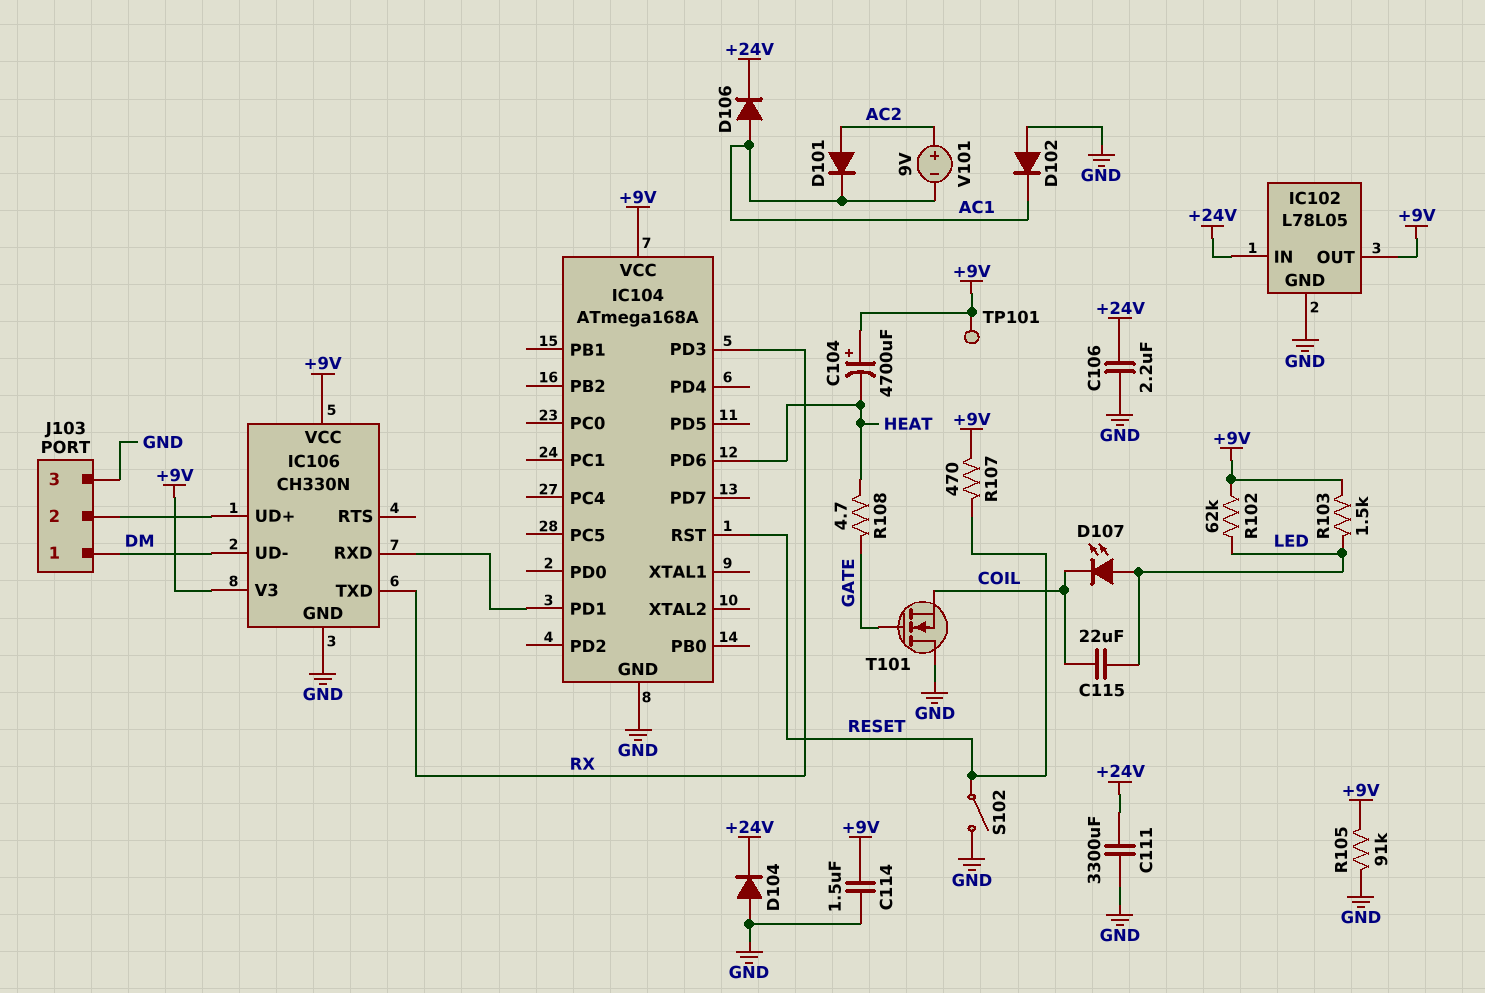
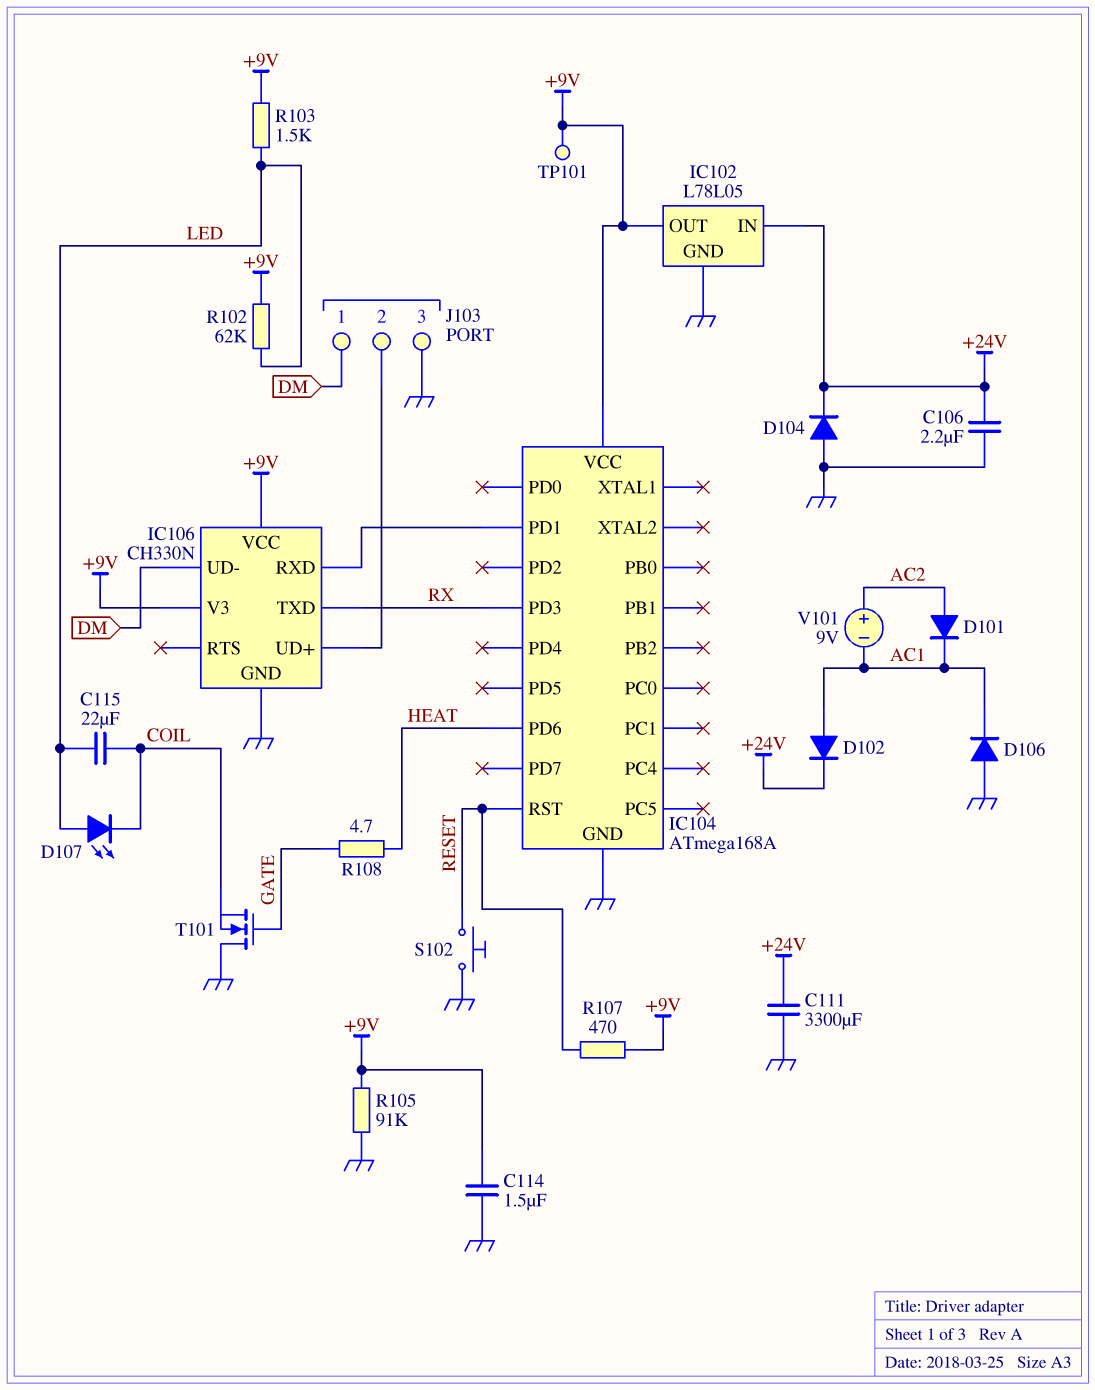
C104: 4700uF (plus +9V, minus HEAT) -> none
D102: diode (A GND, K AC1) -> diode (A AC1, K +24V)
D106: diode (A AC1, K +24V) -> diode (A GND, K AC1)
S102: switch (GND, RESET) -> button (GND, RESET)

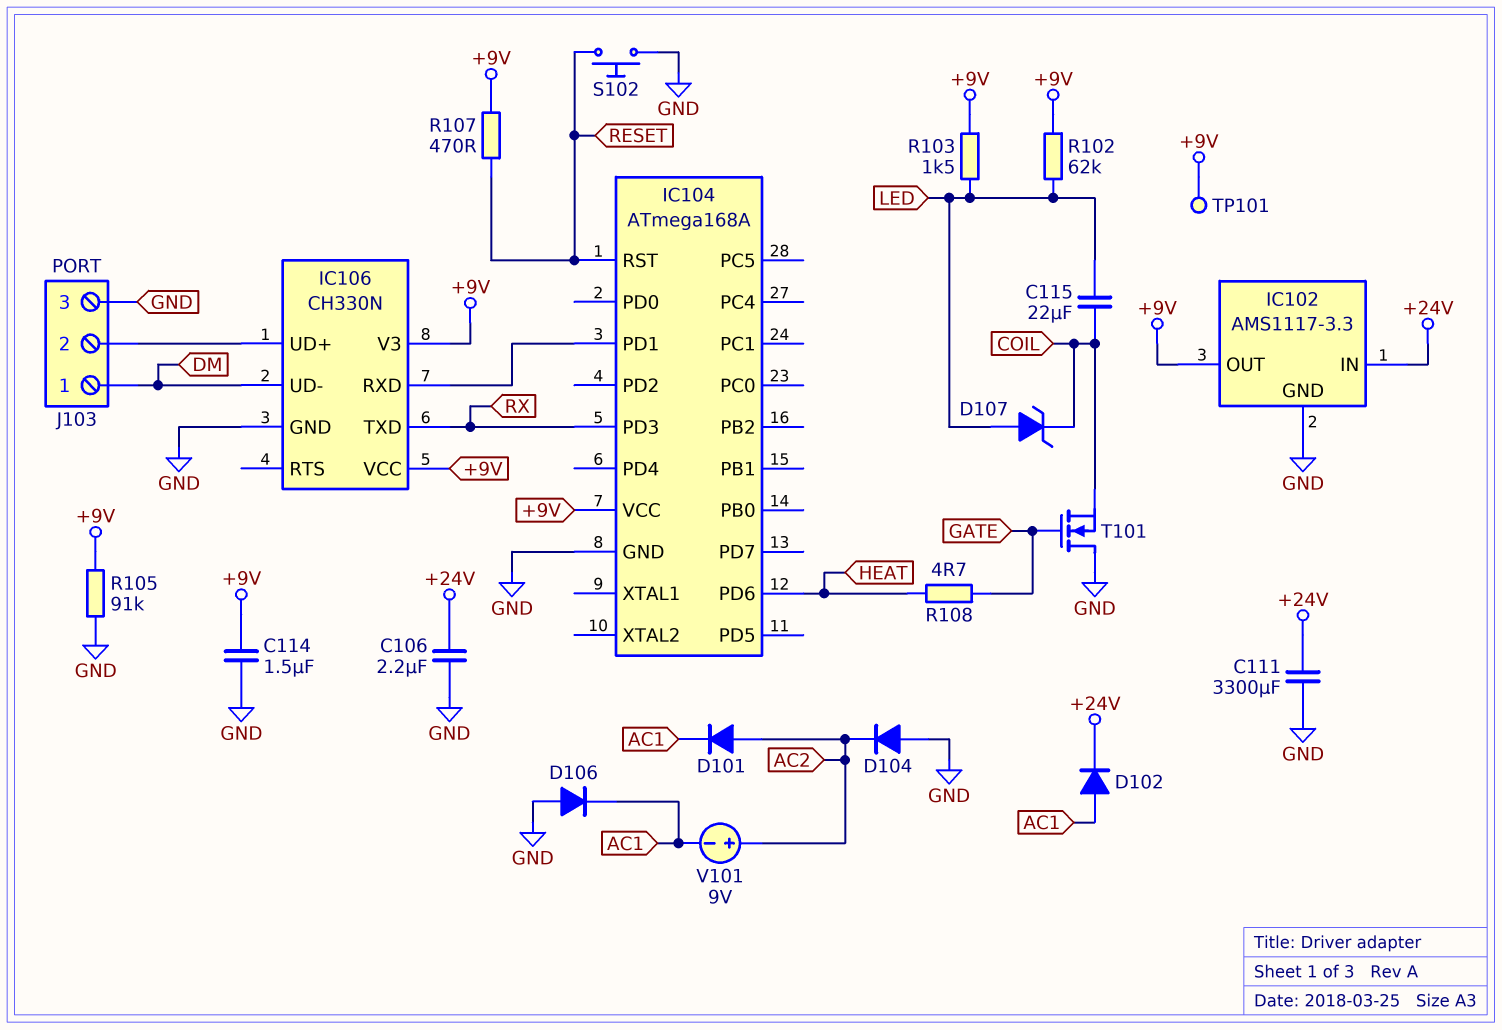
D104: diode (A GND, K +24V) -> diode (A GND, K AC2)
D107: LED (A LED, K COIL) -> zener (A LED, K COIL)
IC102: L78L05 -> AMS1117-3.3

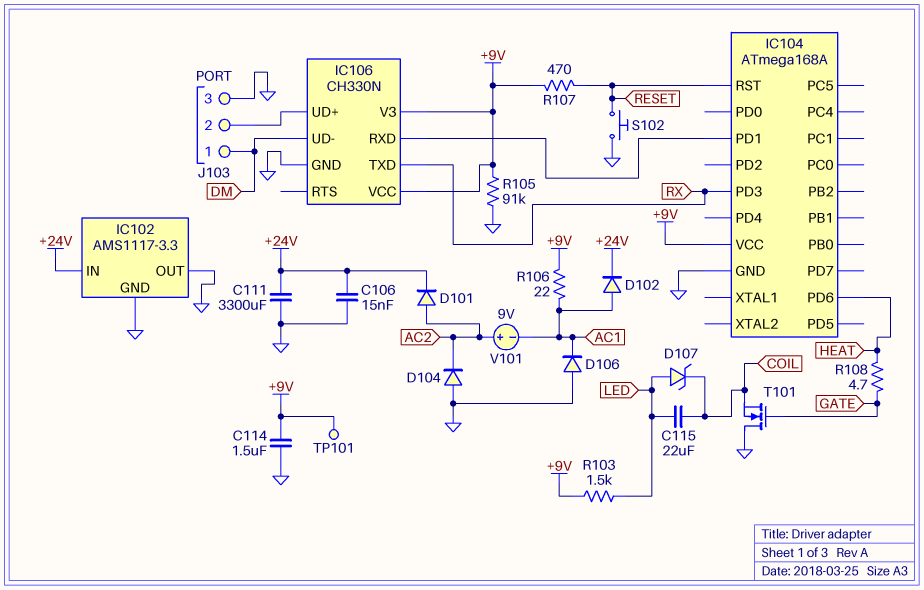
C106: 2.2uF (+24V, GND) -> 15nF (+24V, GND)
D101: diode (A AC2, K AC1) -> diode (A AC2, K +24V)
IC102 pin OUT: +9V -> GND
R102: 62k (+9V, LED) -> none
R106: none -> 22 (+9V, AC1)

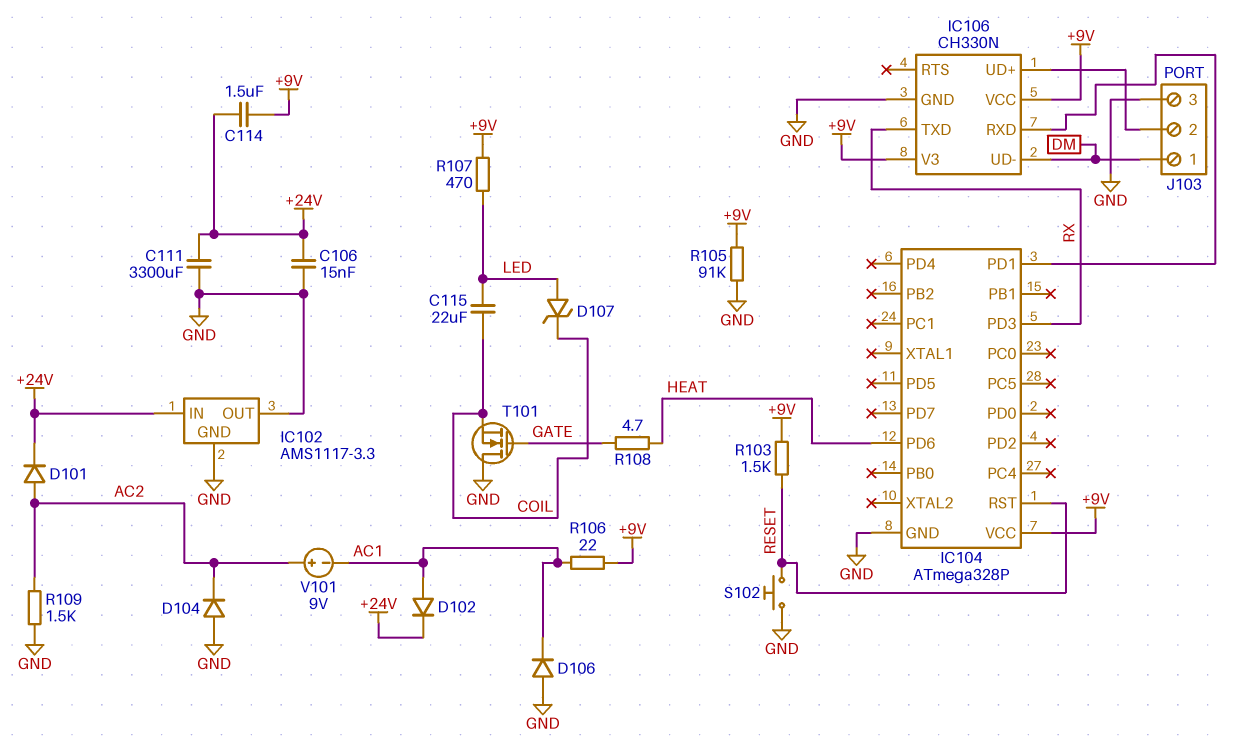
C114: 1.5uF (+9V, GND) -> 1.5uF (+9V, +24V)
IC104: ATmega168A -> ATmega328P
R103: 1.5k (+9V, LED) -> 1.5k (+9V, RESET)
R107: 470 (+9V, RESET) -> 470 (+9V, LED)
R109: none -> 1.5k (AC2, GND)
TP101: test point (+9V) -> none

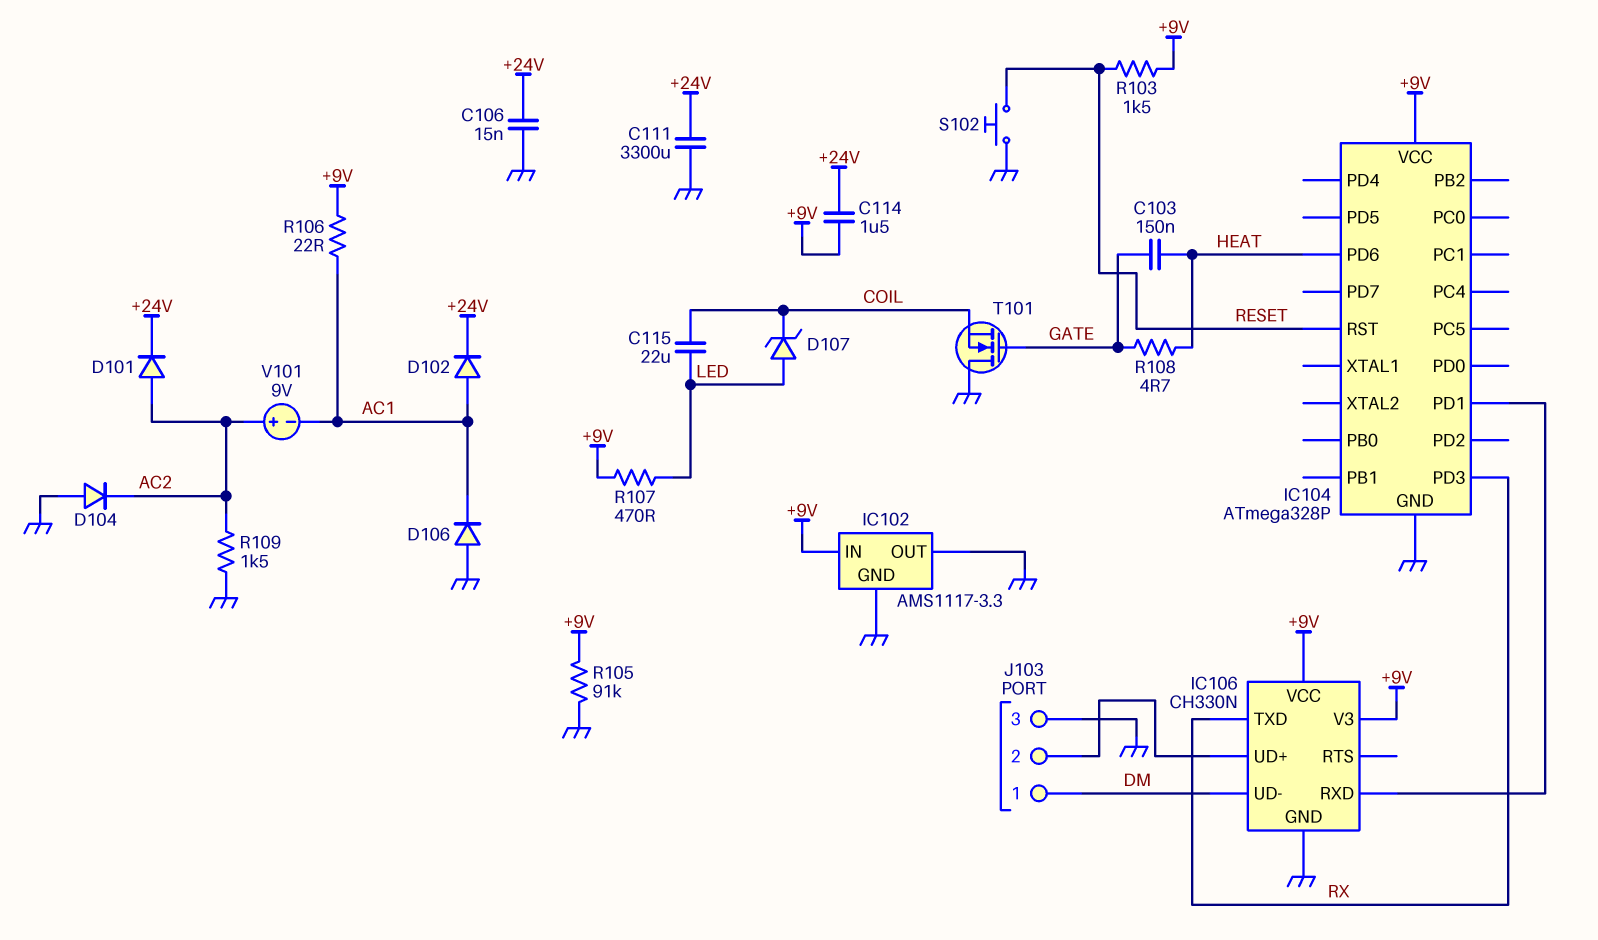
C103: none -> 150nF (GATE, HEAT)
IC102 pin IN: +24V -> +9V

